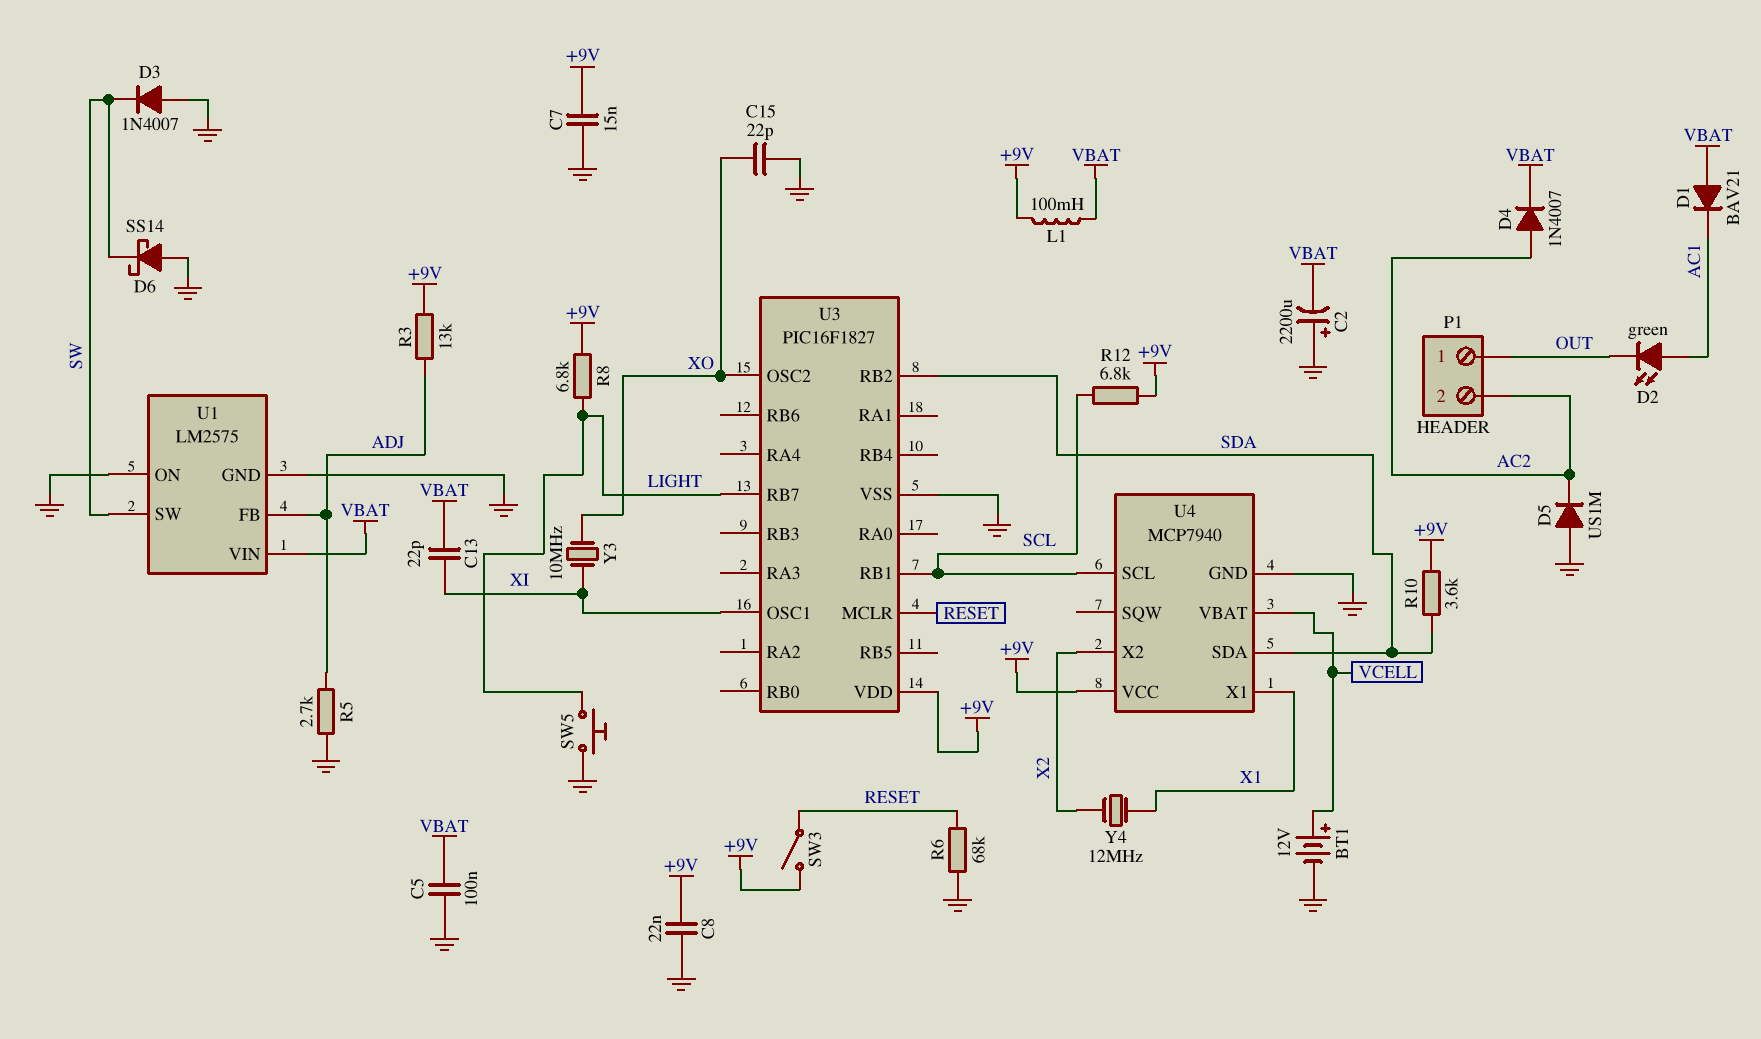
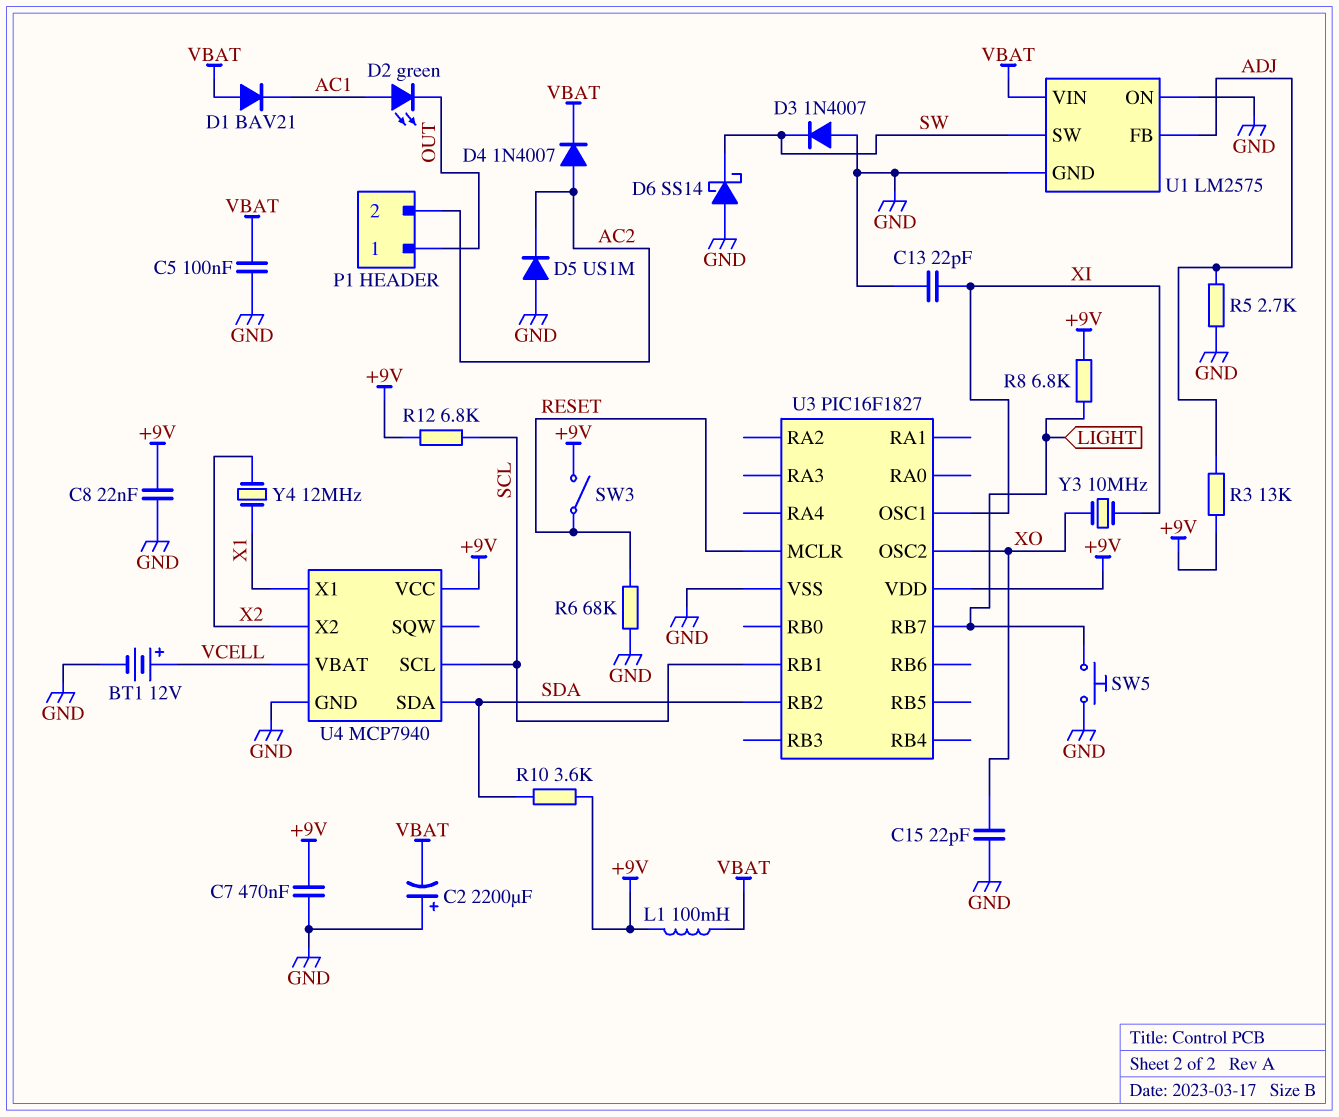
C7: 15nF (+9V, GND) -> 470nF (+9V, GND)
C13: 22pF (VBAT, XI) -> 22pF (GND, XI)

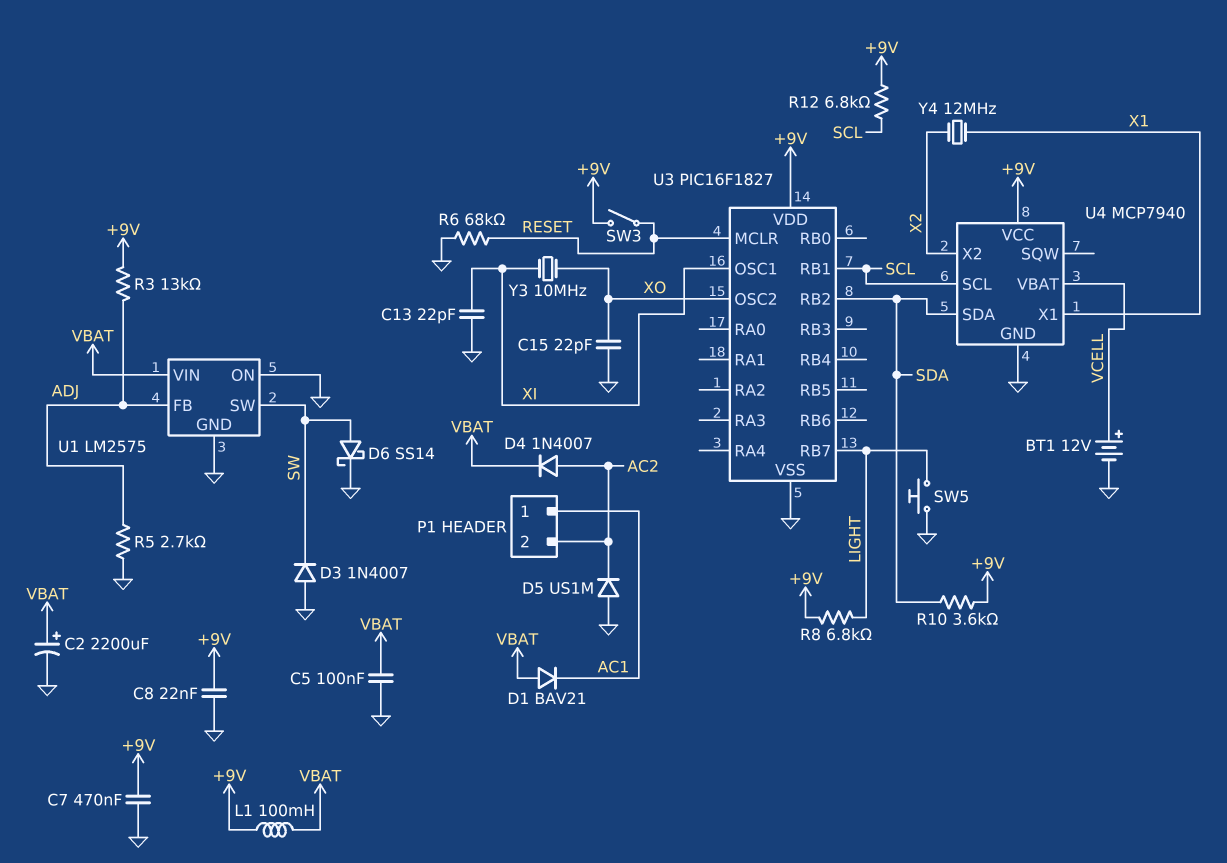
C2: 2200uF (plus GND, minus VBAT) -> 2200uF (plus VBAT, minus GND)
D2: LED green (A AC1, K OUT) -> none
D6: schottky SS14 (A GND, K SW) -> schottky SS14 (A SW, K GND)
P1 pin 1: OUT -> AC1

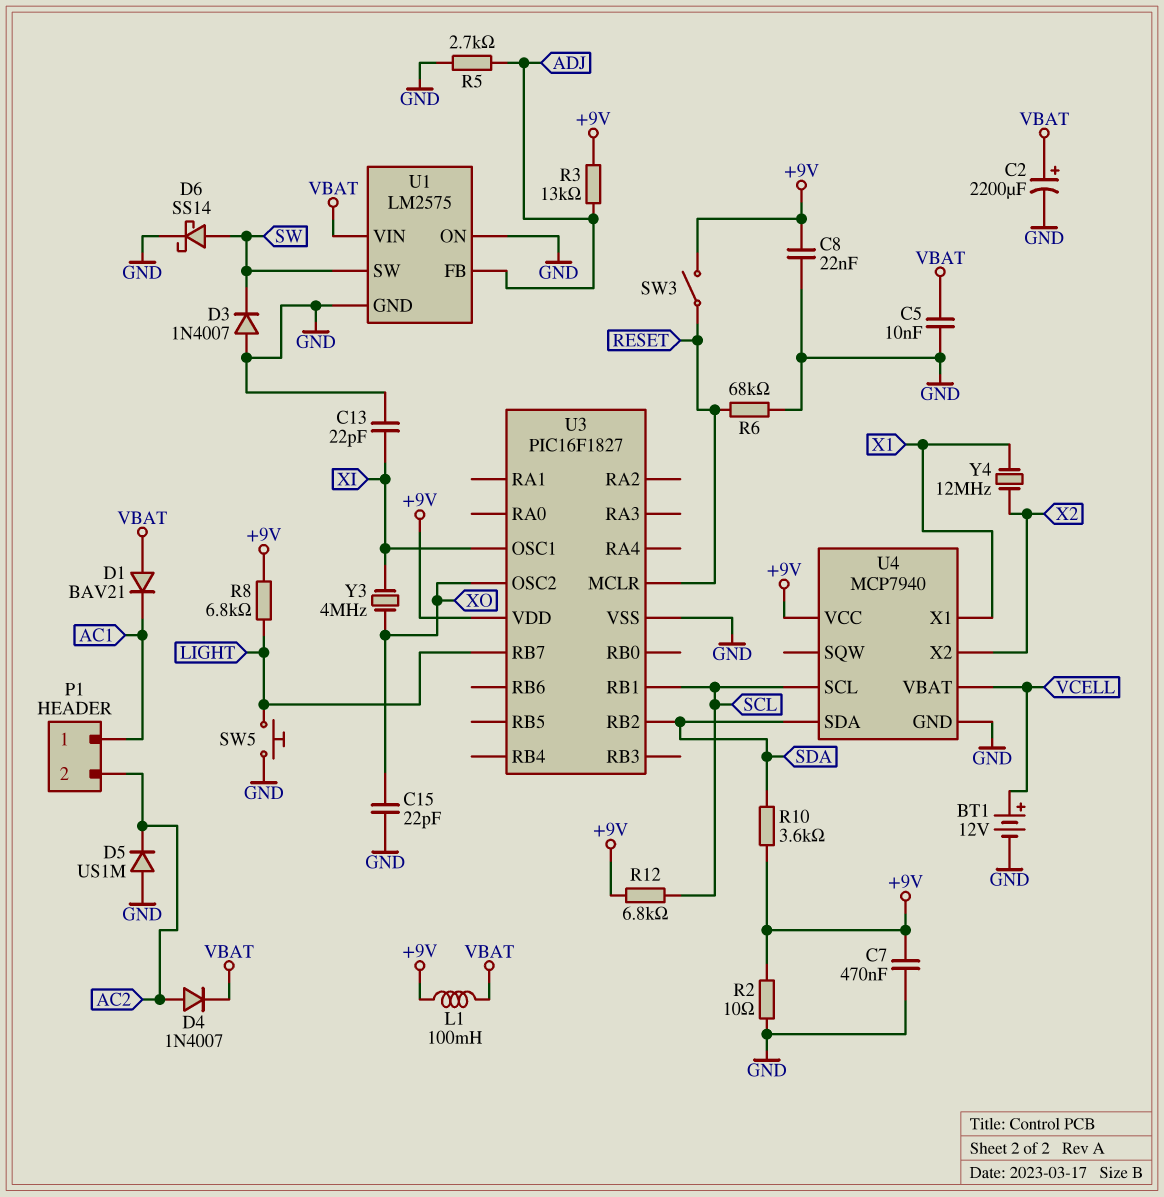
C5: 100nF (GND, VBAT) -> 10nF (GND, VBAT)
R2: none -> 10 (+9V, GND)
Y3: 10MHz (XI, XO) -> 4MHz (XI, XO)

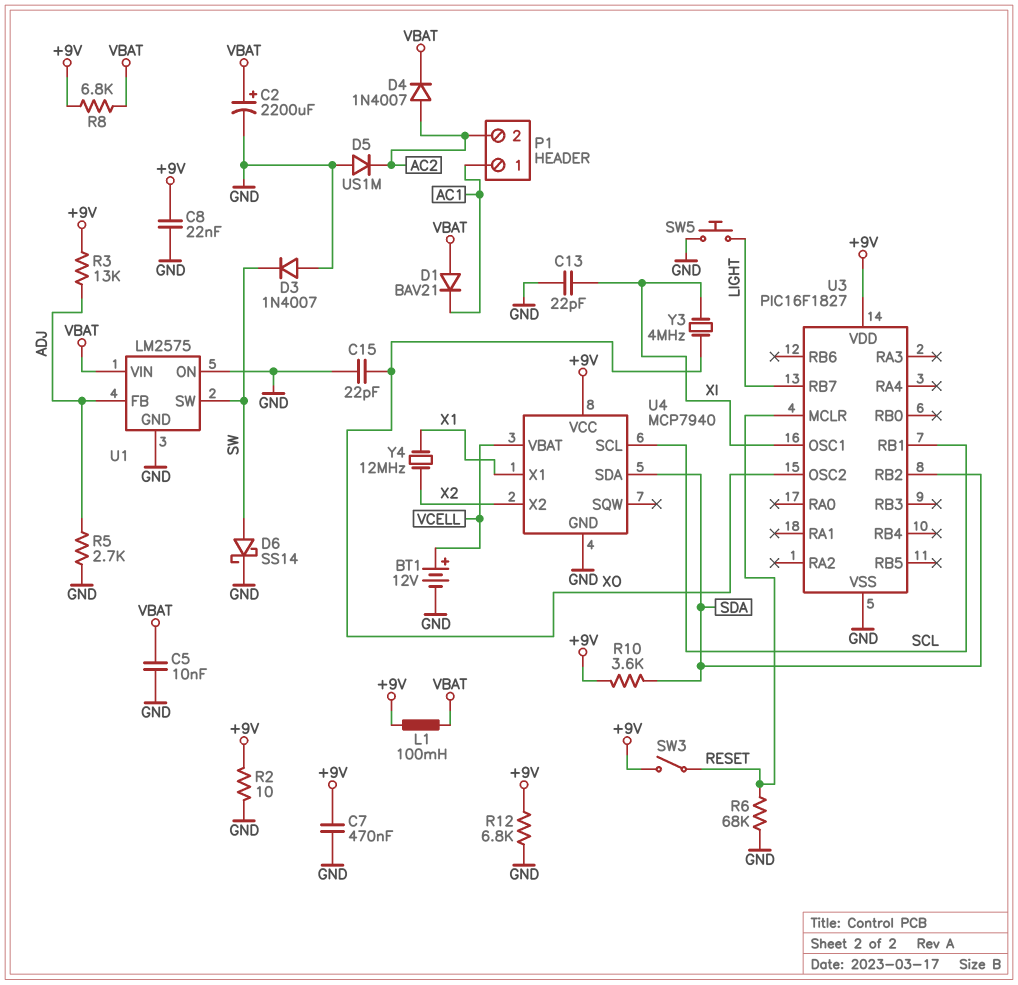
R8: 6.8k (+9V, LIGHT) -> 6.8k (+9V, VBAT)
R12: 6.8k (+9V, SCL) -> 6.8k (+9V, GND)

